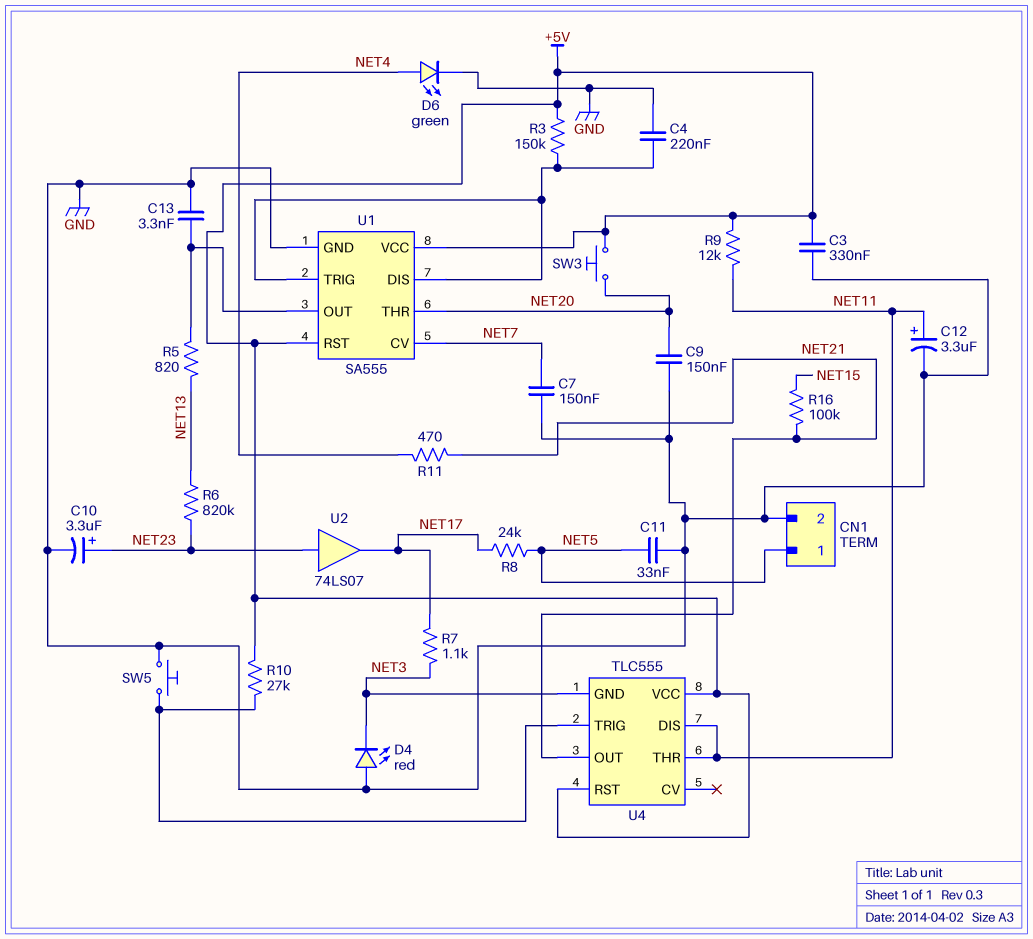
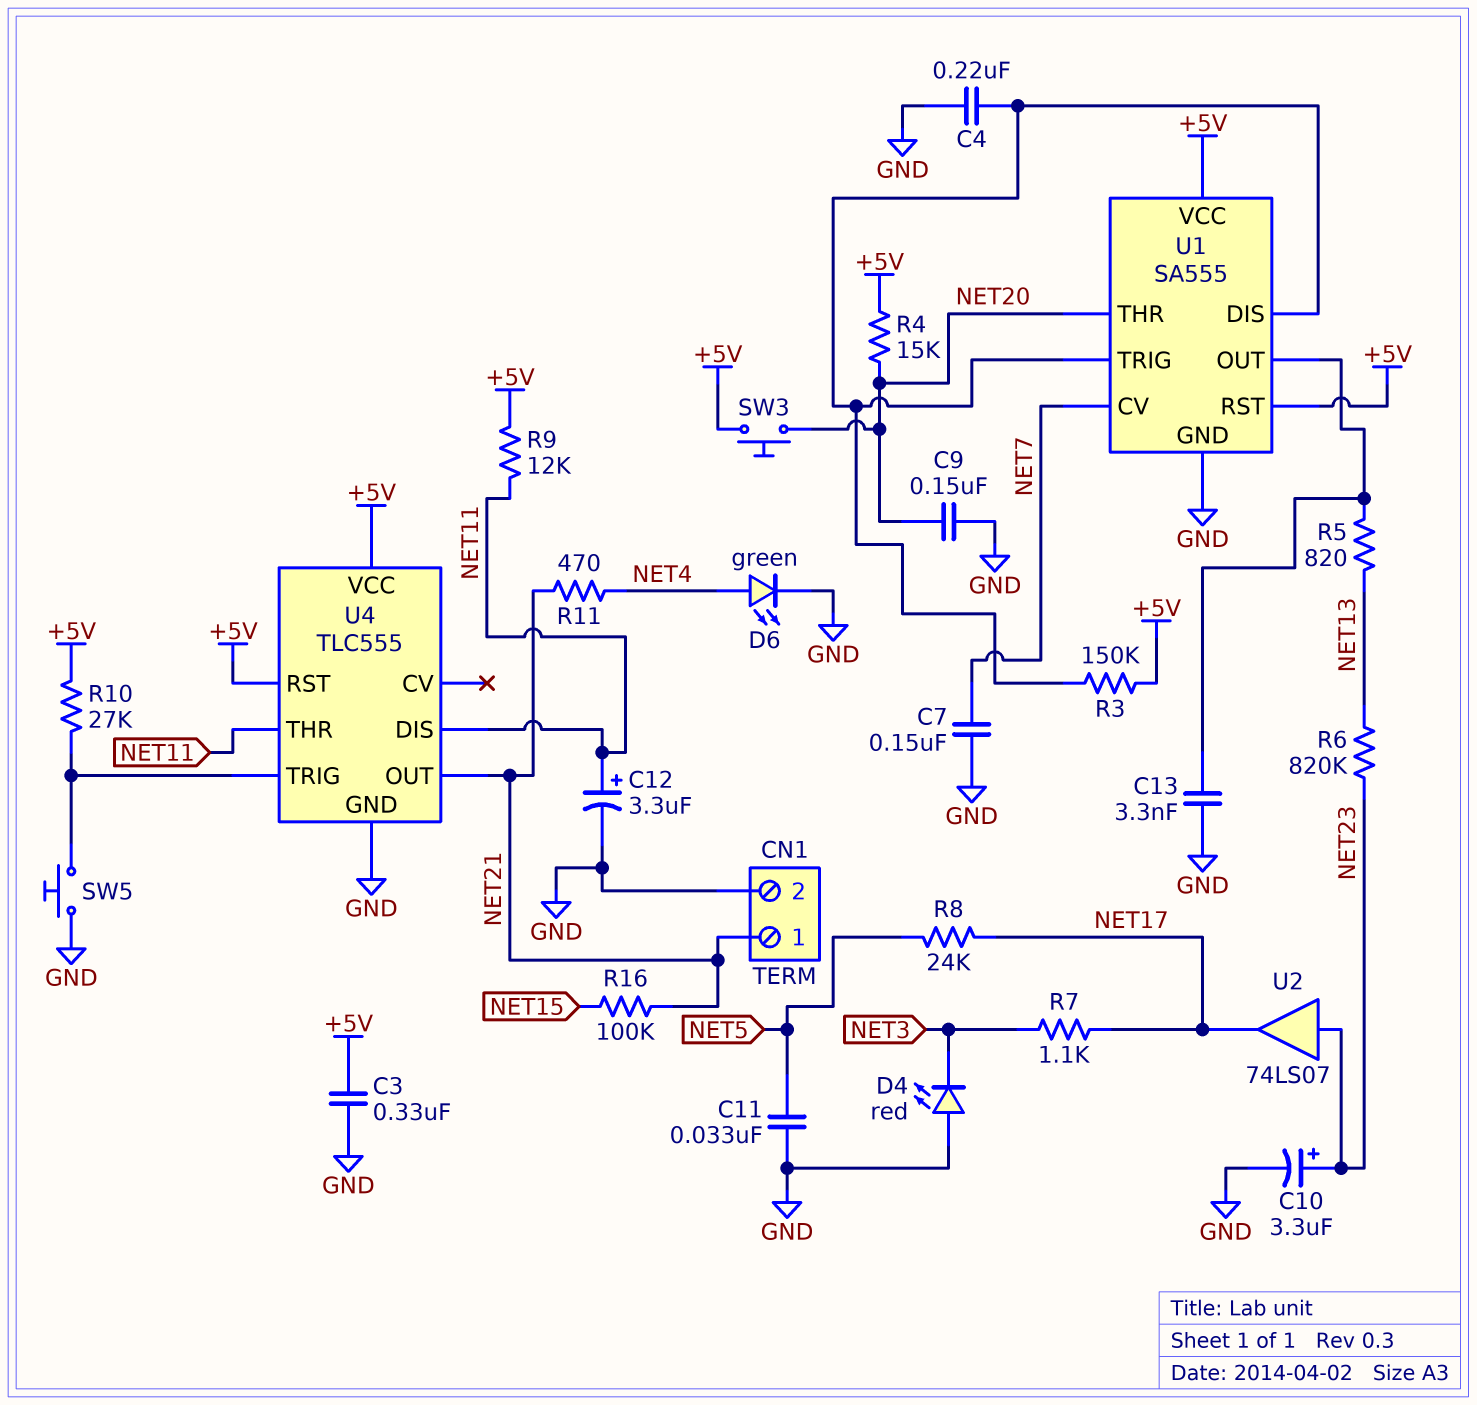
CN1 pin 1: NET5 -> NET21
R4: none -> 15k (+5V, NET20)
U4 pin GND: NET3 -> GND

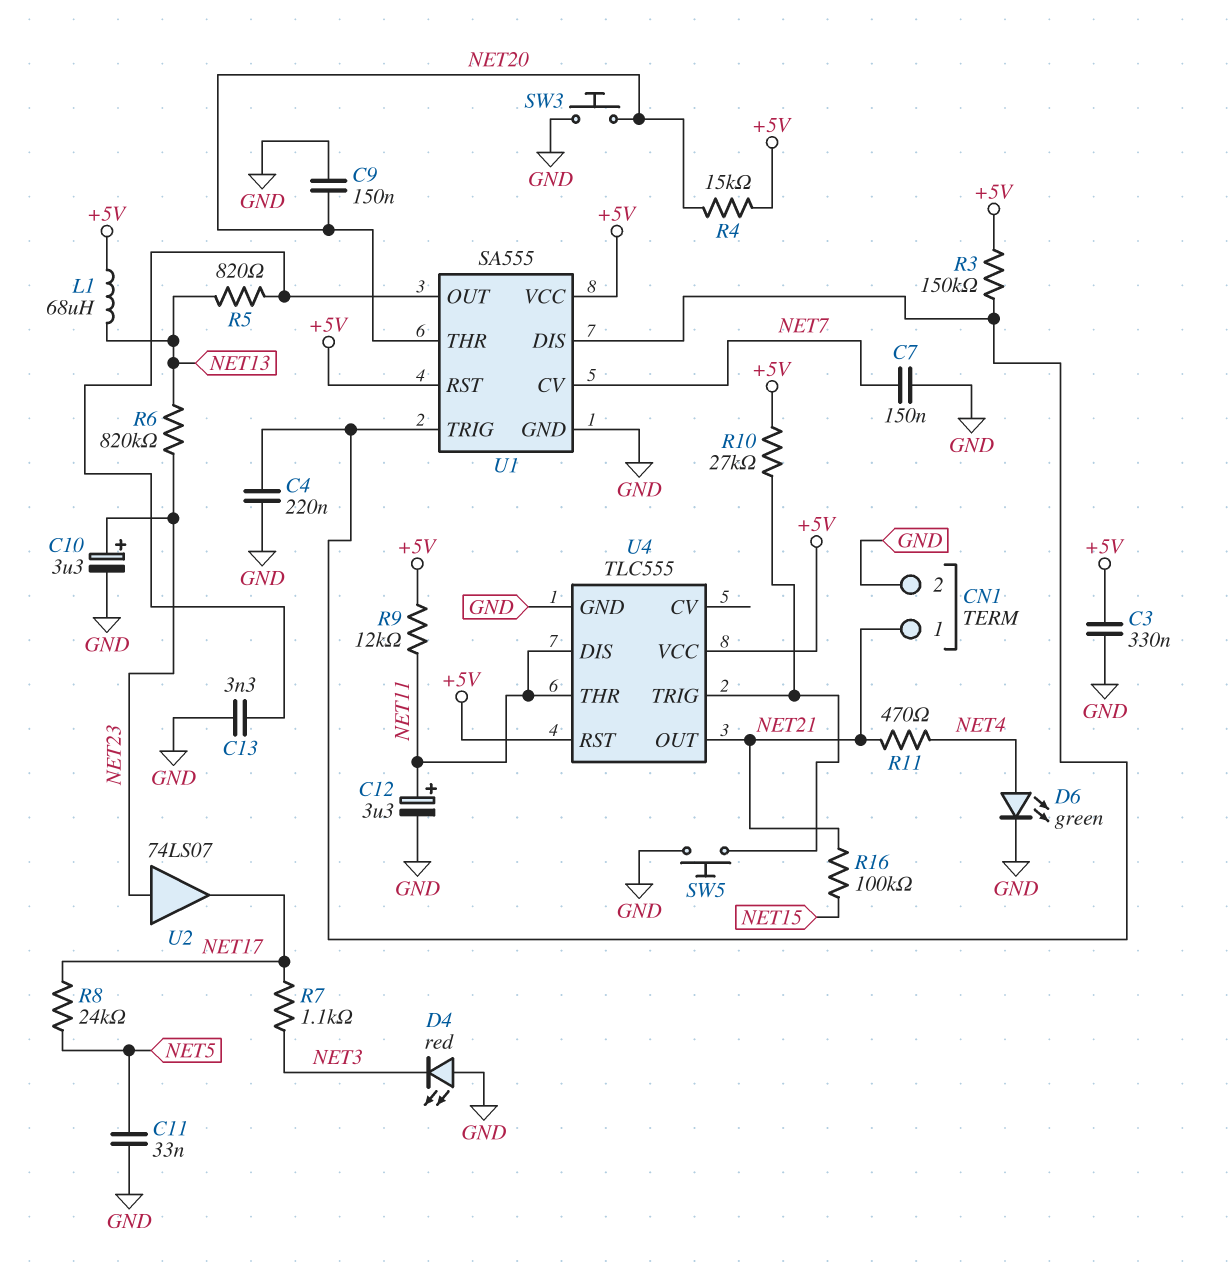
L1: none -> 68uH (+5V, NET13)
SW3: button (+5V, NET20) -> button (GND, NET20)

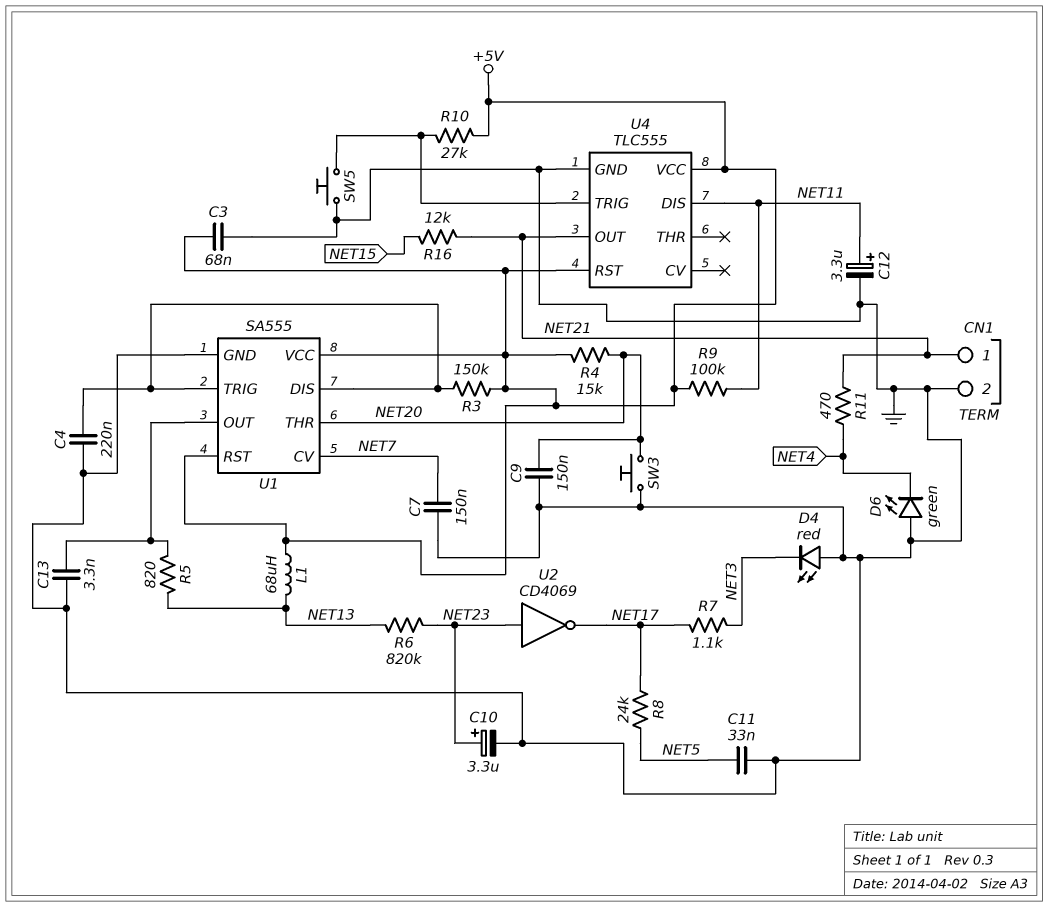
C3: 330nF (+5V, GND) -> 68nF (+5V, GND)
D6: LED green (A NET4, K GND) -> LED green (A GND, K NET4)
R9: 12k (+5V, NET11) -> 100k (+5V, NET11)
R16: 100k (NET15, NET21) -> 12k (NET15, NET21)
U2: buffer 74LS07 (in NET23, out NET17) -> NOT CD4069 (in NET23, out NET17)
U4 pin THR: NET11 -> none

